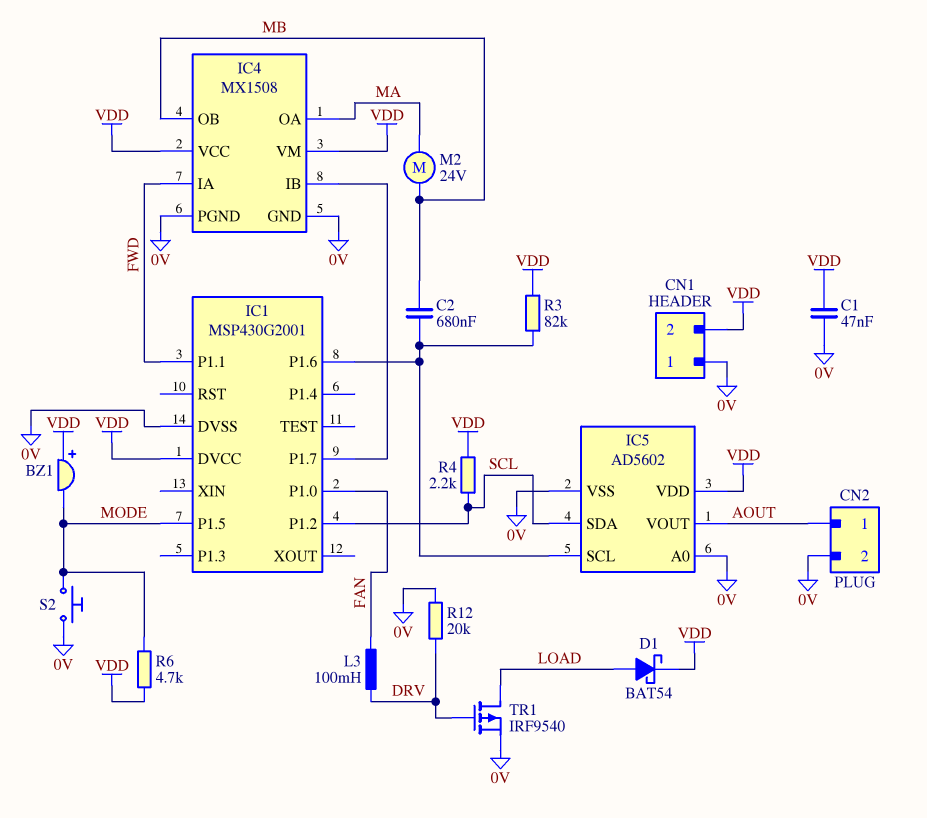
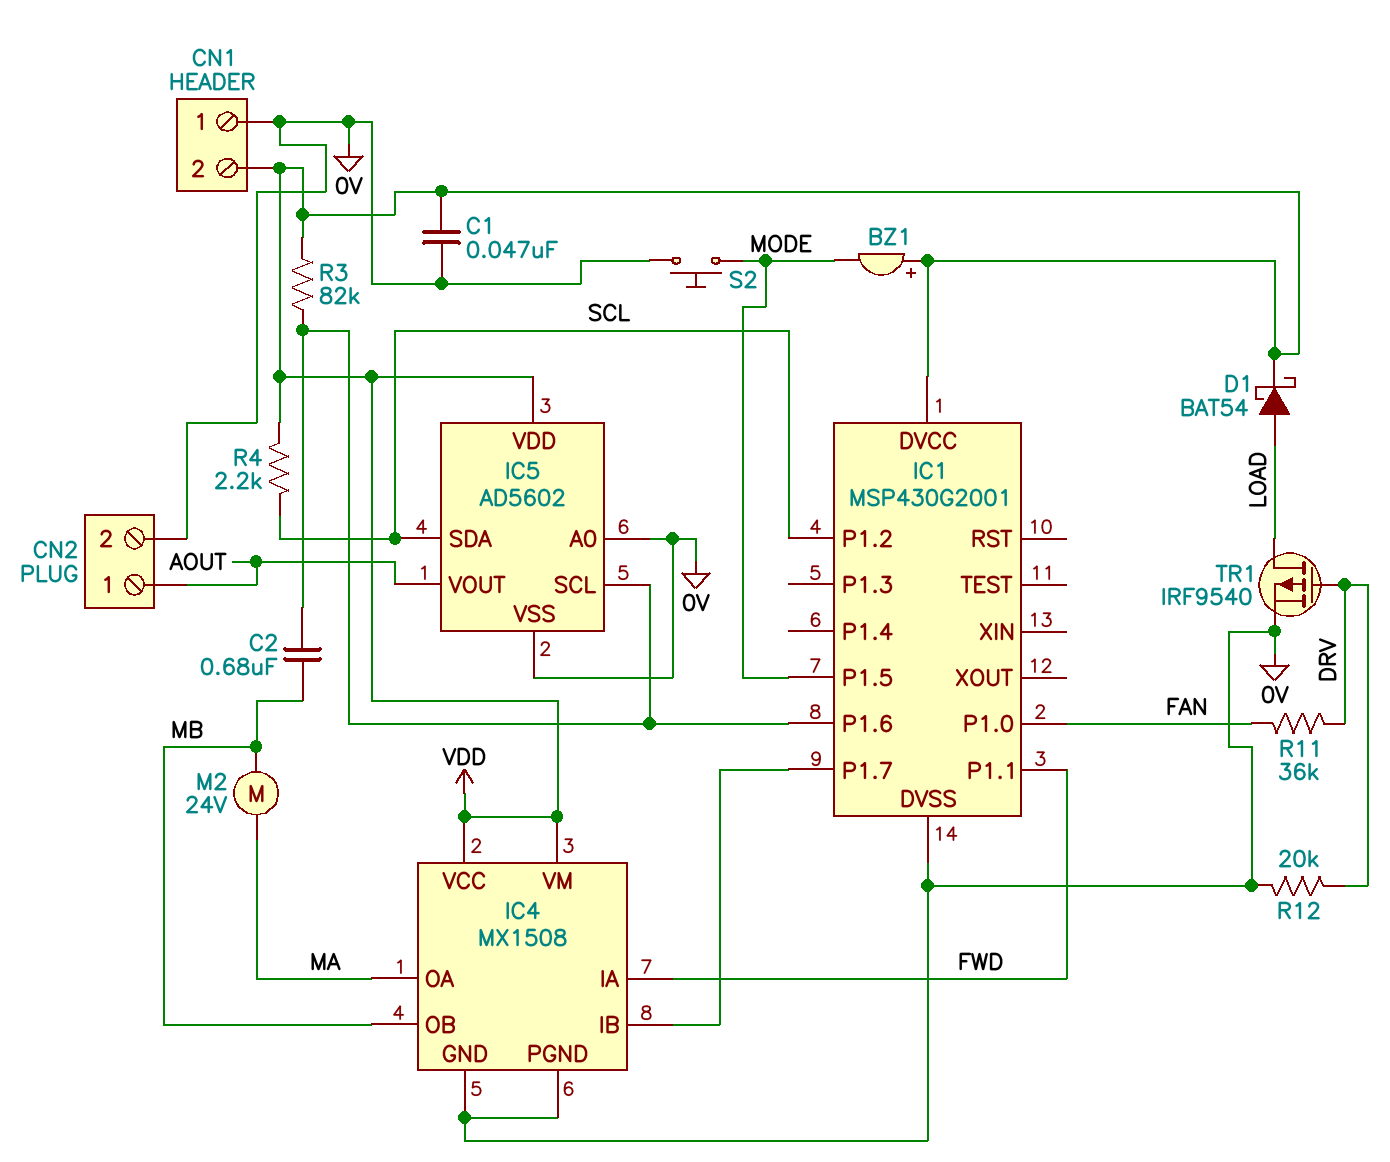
L3: 100mH (DRV, FAN) -> none
R6: 4.7k (MODE, VDD) -> none
R11: none -> 36k (DRV, FAN)

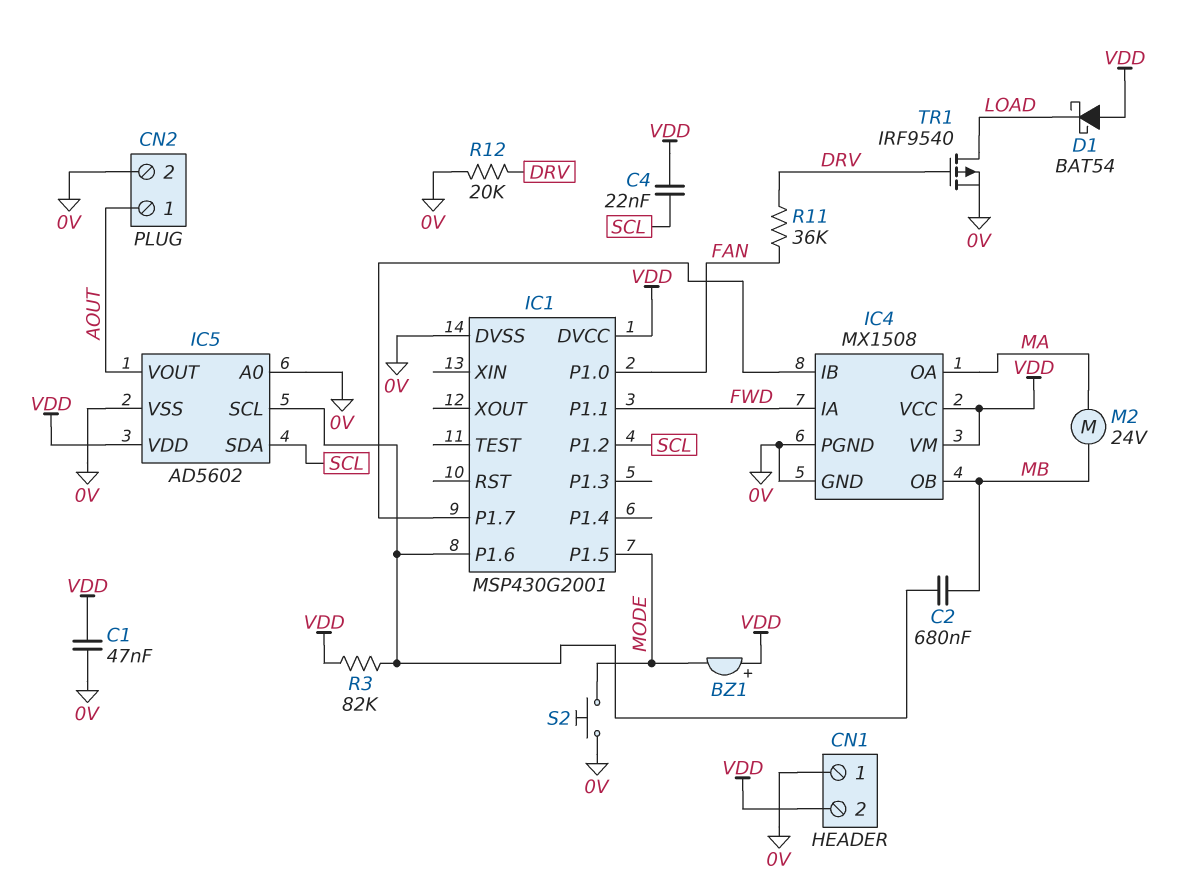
C4: none -> 22nF (SCL, VDD)
D1: schottky BAT54 (A LOAD, K VDD) -> schottky BAT54 (A VDD, K LOAD)
R4: 2.2k (SCL, VDD) -> none

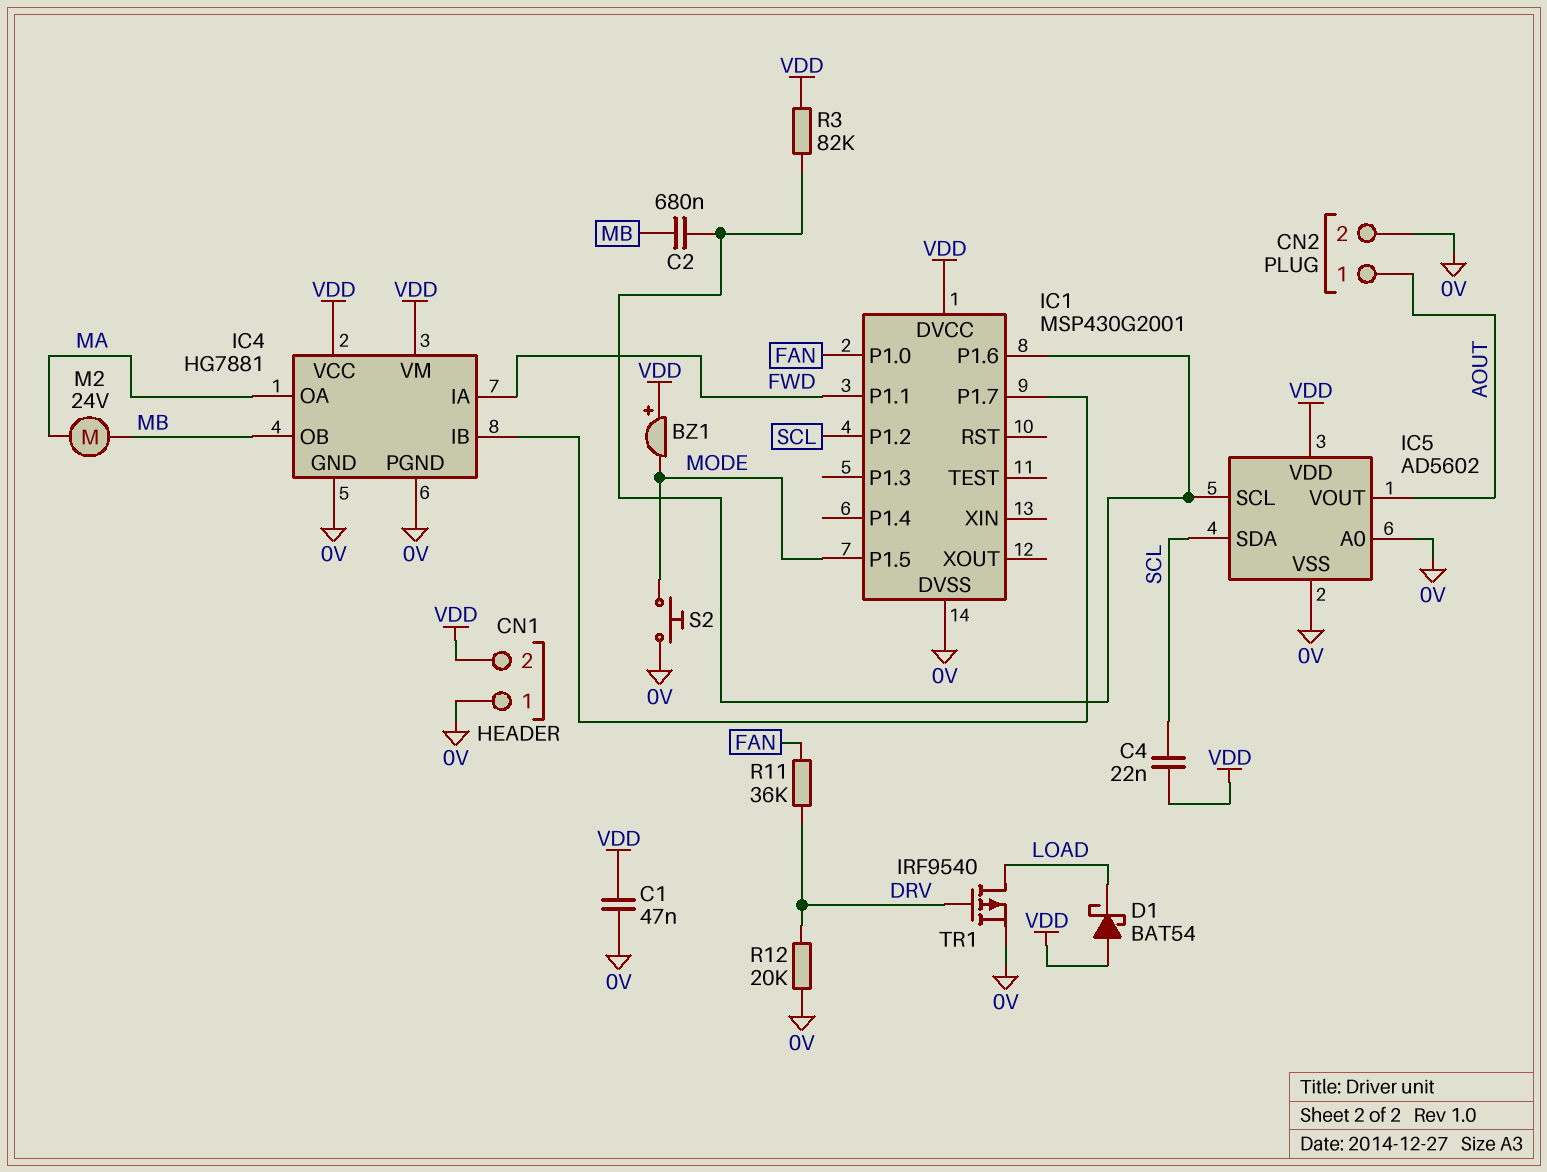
IC4: MX1508 -> HG7881

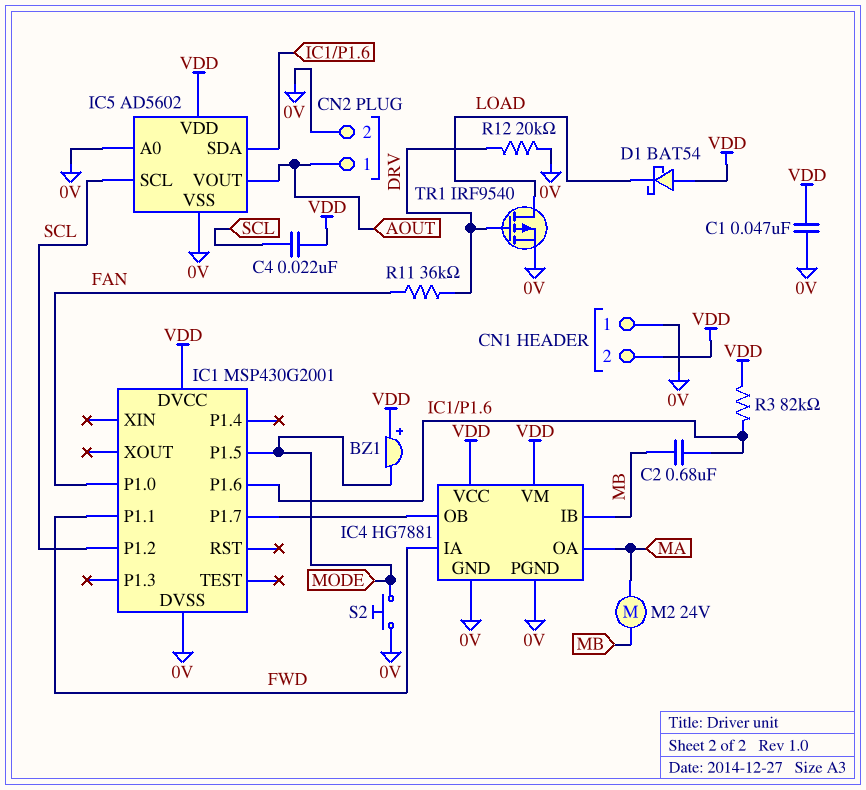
IC4 pin IB: IC1/P1.7 -> MB
IC4 pin OB: MB -> IC1/P1.7
IC5 pin SCL: IC1/P1.6 -> SCL
IC5 pin SDA: SCL -> IC1/P1.6

